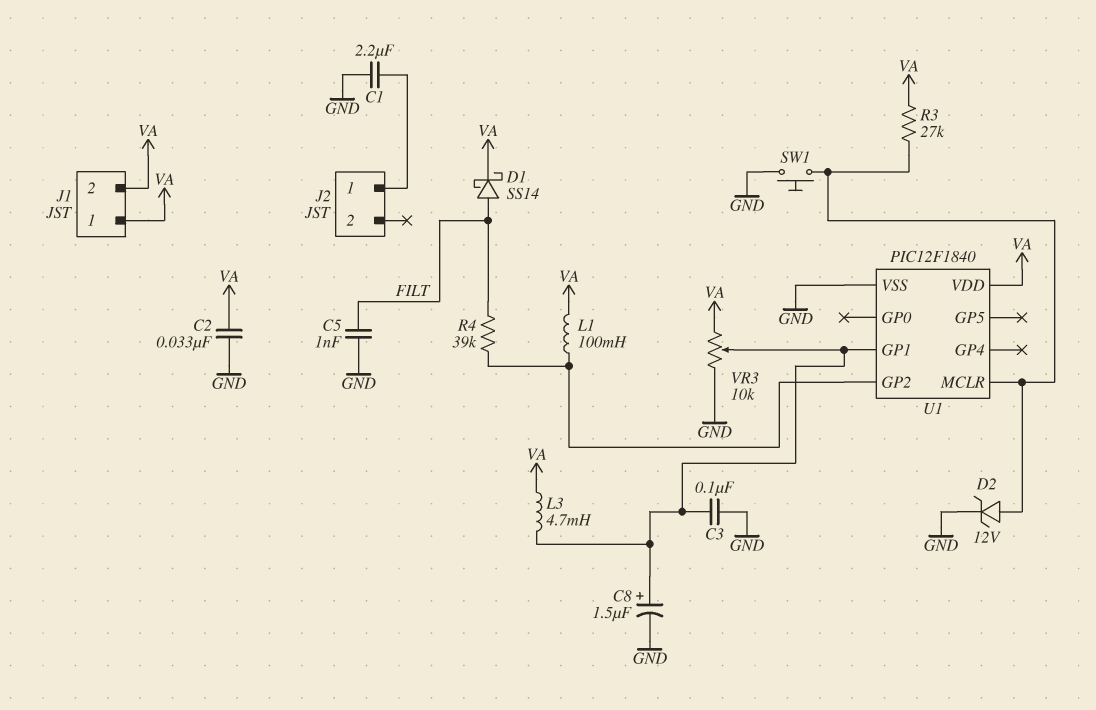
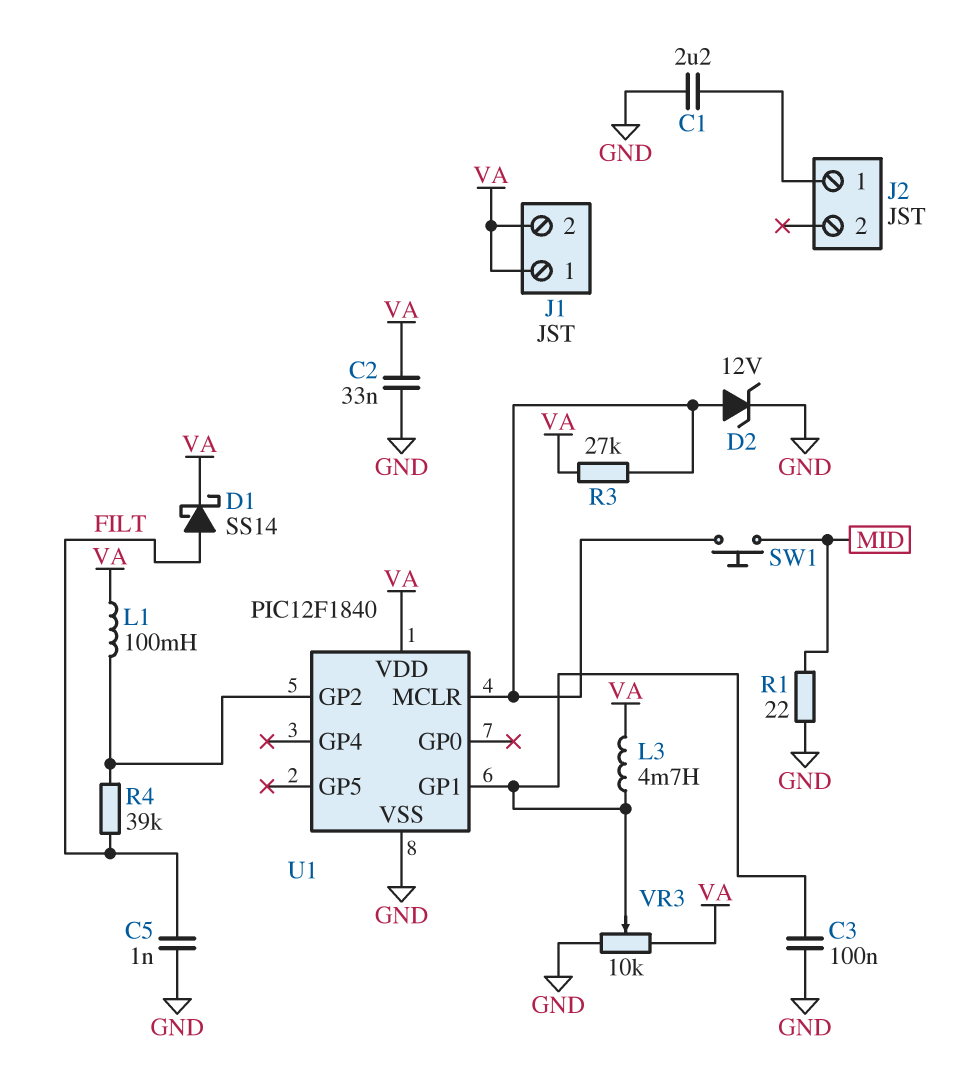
C8: 1.5uF (plus U1/GP1, minus GND) -> none
R1: none -> 22 (GND, MID)
SW1: button (GND, U1/MCLR) -> button (MID, U1/MCLR)

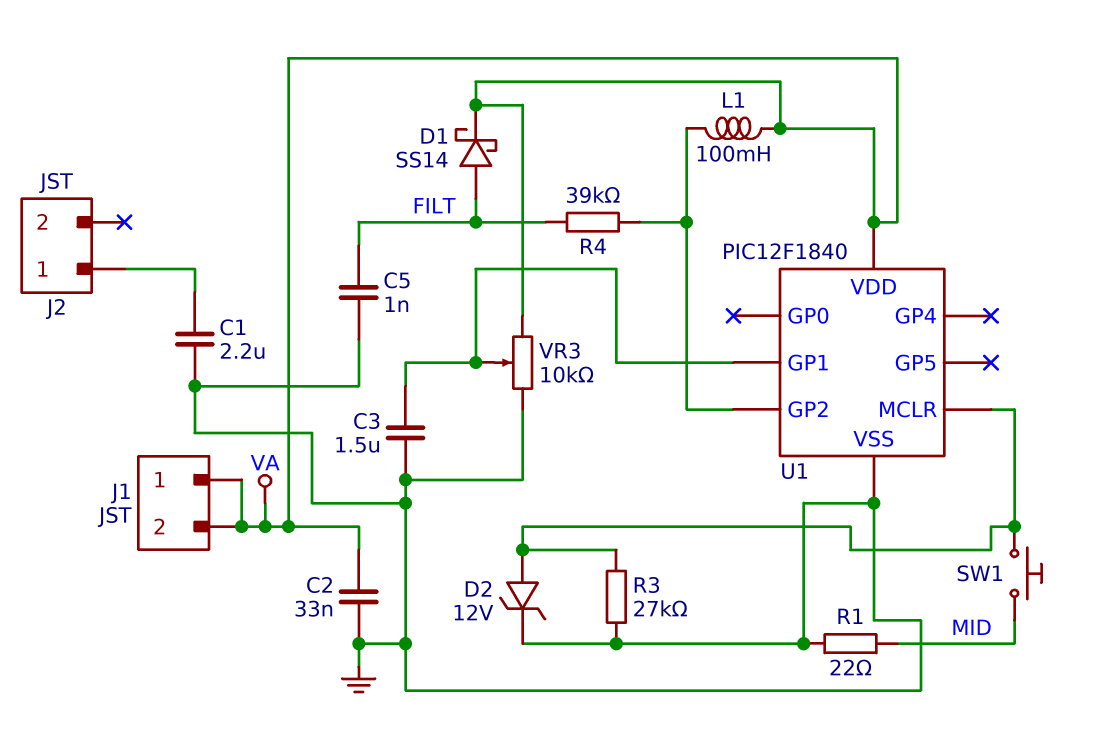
C3: 100nF (GND, U1/GP1) -> 1.5uF (GND, U1/GP1)
L3: 4.7mH (U1/GP1, VA) -> none
R3: 27k (U1/MCLR, VA) -> 27k (GND, U1/MCLR)

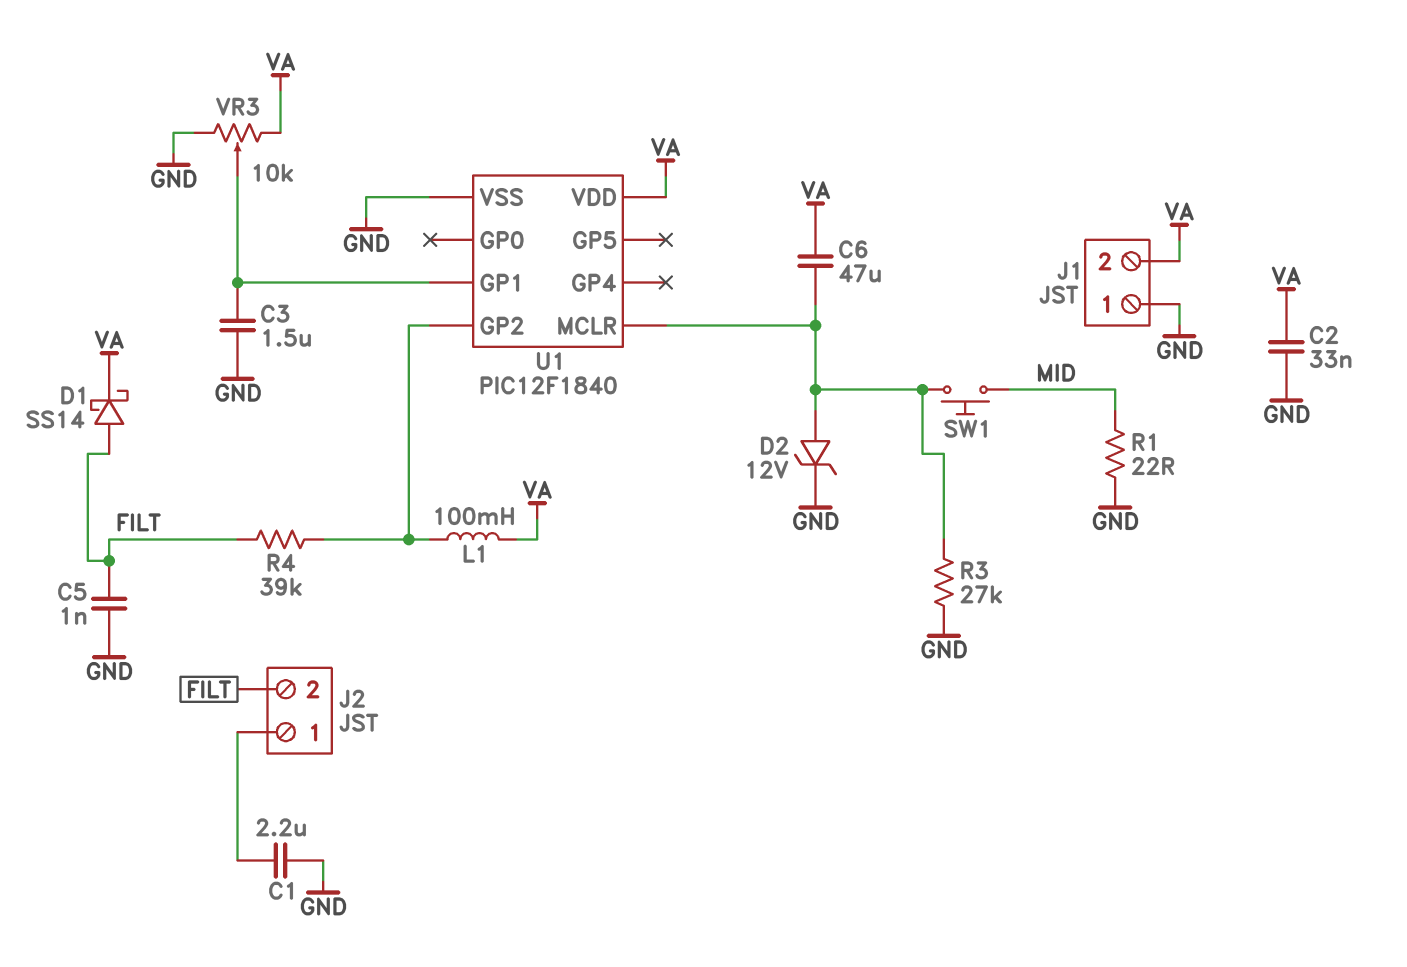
C6: none -> 47uF (U1/MCLR, VA)
J1 pin 1: VA -> GND
J2 pin 2: none -> FILT

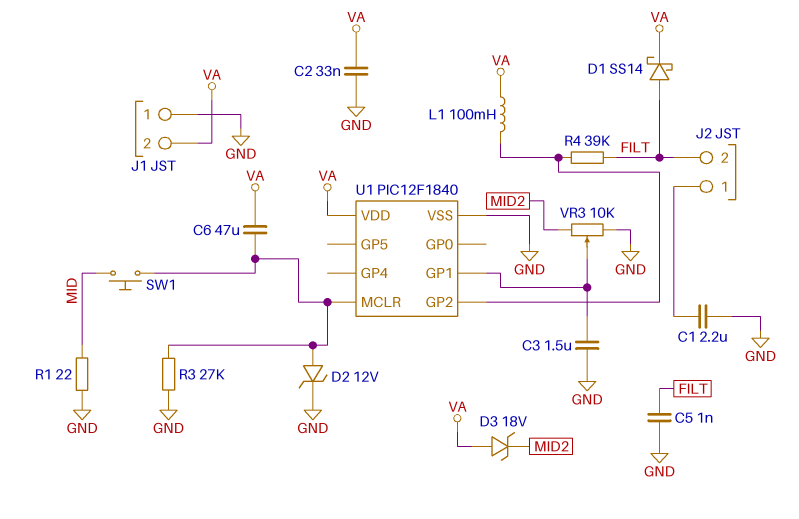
D3: none -> zener 18V (A VA, K MID2)
VR3: 10k (GND, VA, wiper U1/GP1) -> 10k (GND, MID2, wiper U1/GP1)

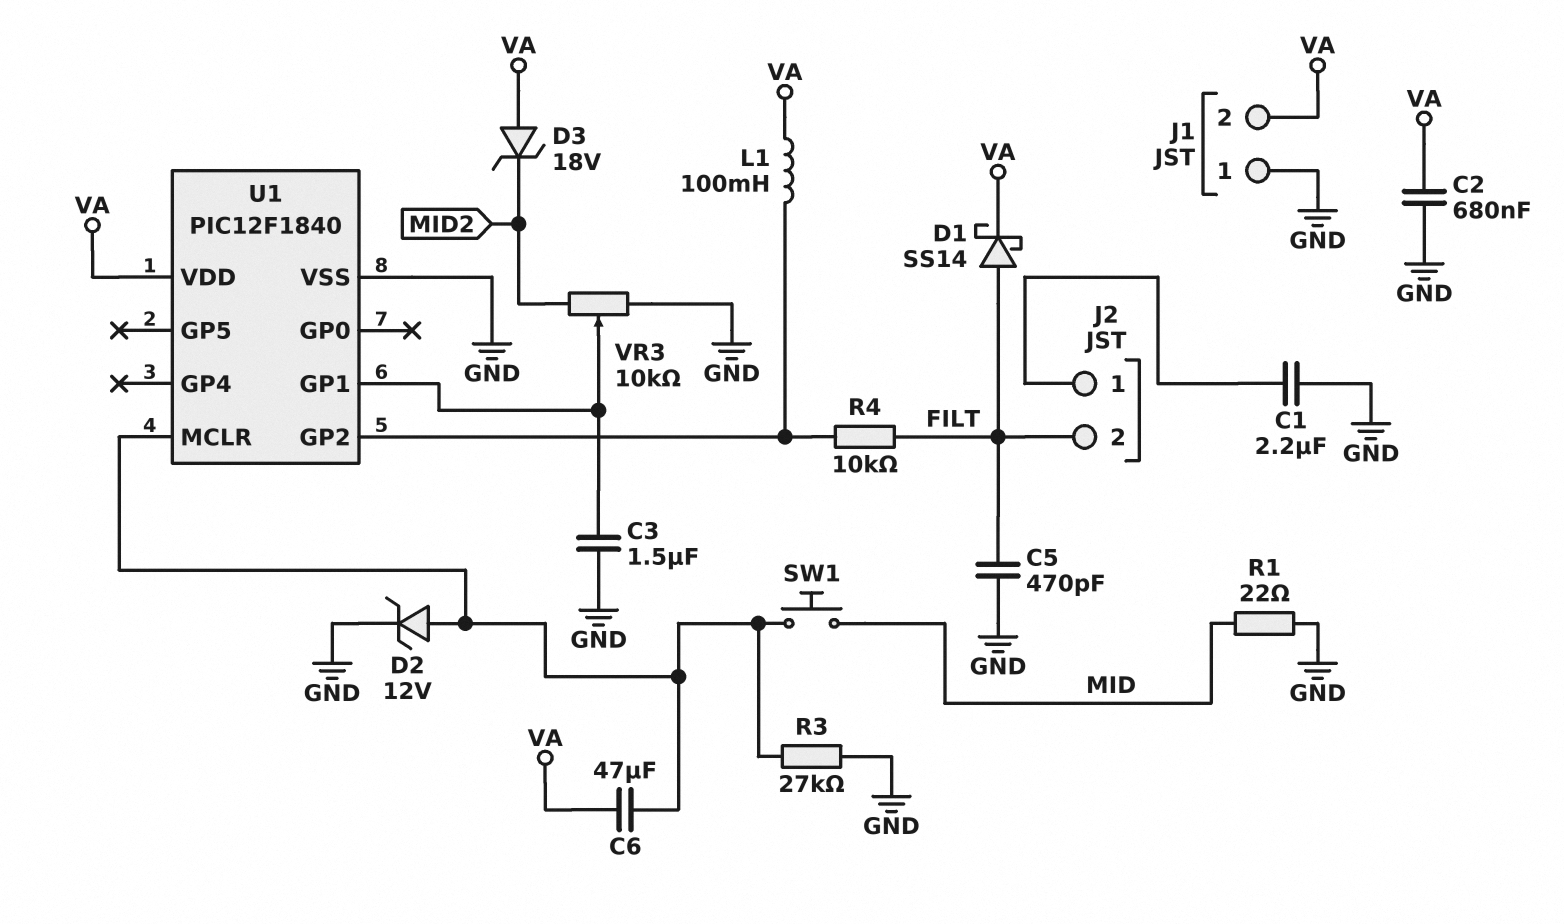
C2: 33nF (GND, VA) -> 680nF (GND, VA)
C5: 1nF (FILT, GND) -> 470pF (FILT, GND)
R4: 39k (FILT, U1/GP2) -> 10k (FILT, U1/GP2)

